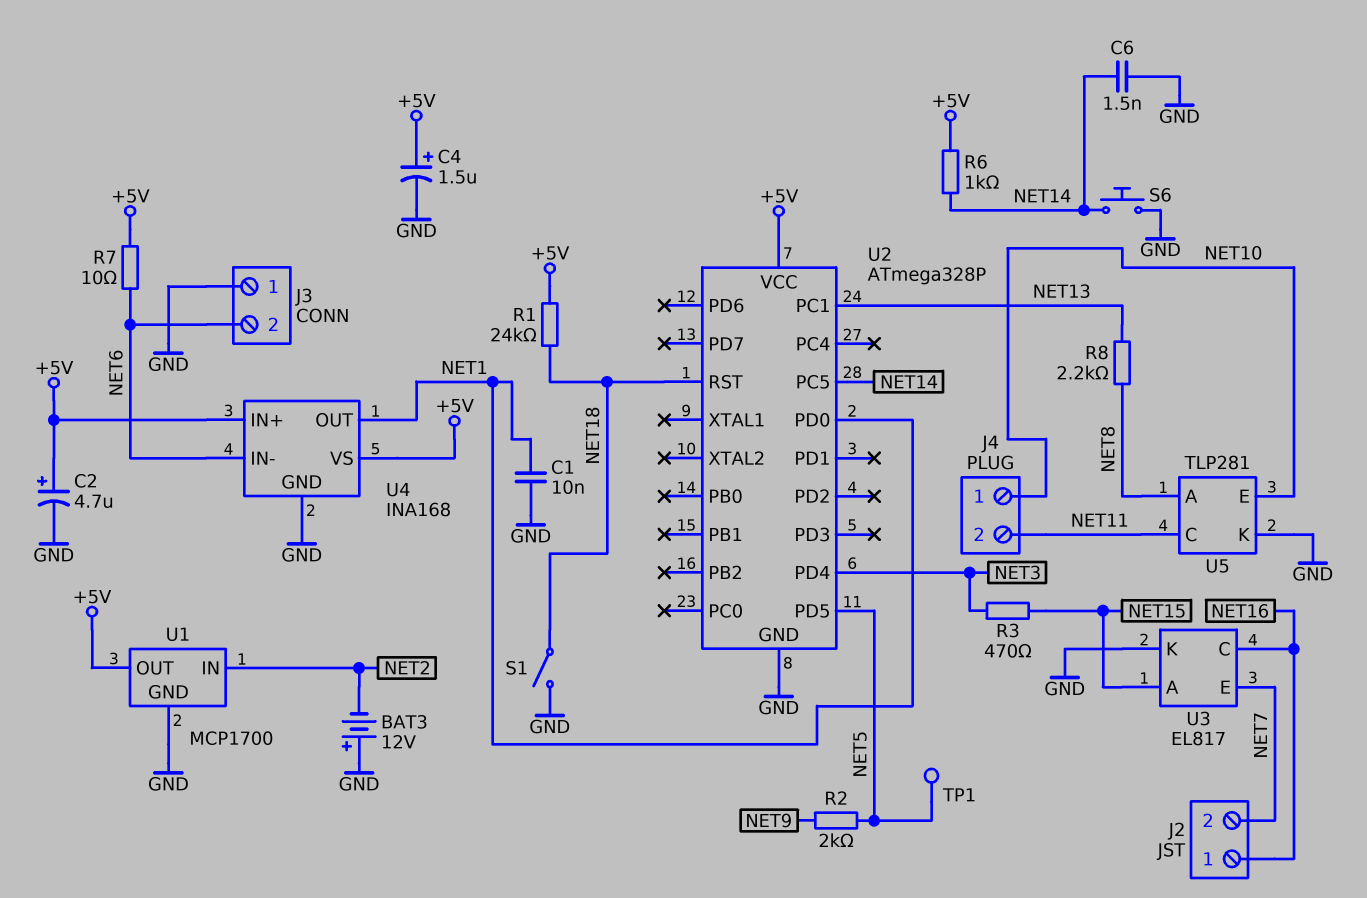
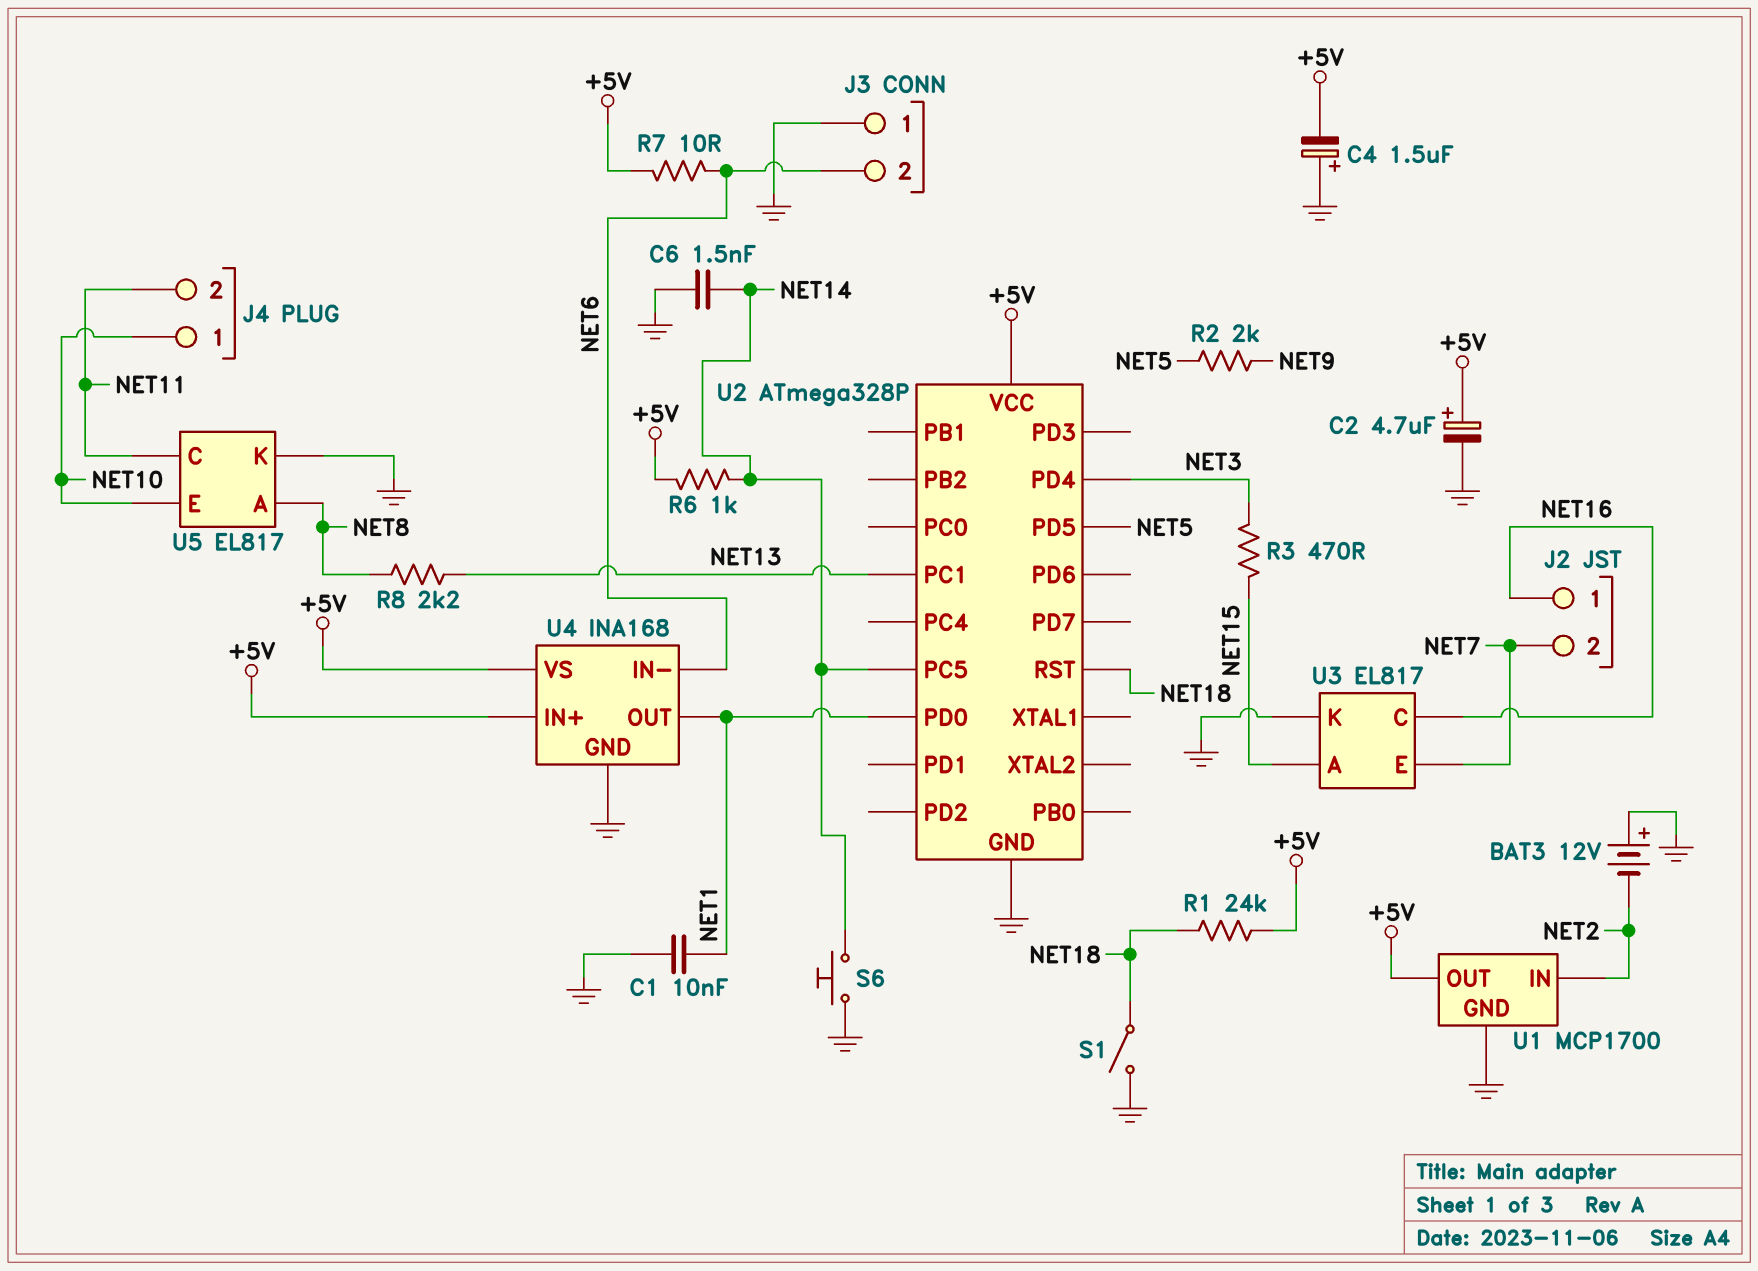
C4: 1.5uF (plus +5V, minus GND) -> 1.5uF (plus GND, minus +5V)
TP1: test point (NET5) -> none
U5: TLP281 -> EL817

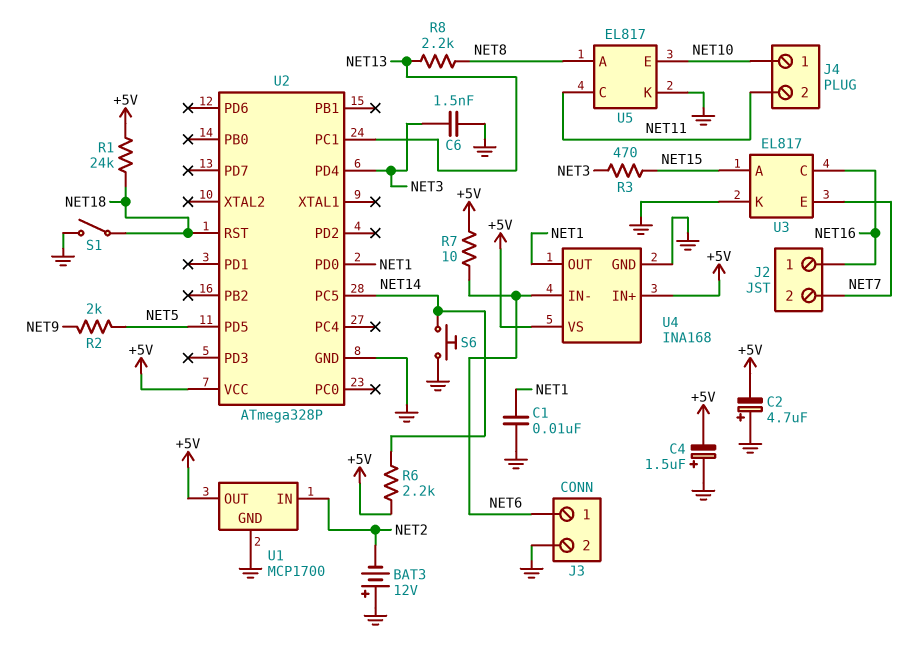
C2: 4.7uF (plus +5V, minus GND) -> 4.7uF (plus GND, minus +5V)
C6: 1.5nF (GND, NET14) -> 1.5nF (GND, NET3)
J3 pin 1: GND -> NET6
J3 pin 2: NET6 -> GND
R6: 1k (+5V, NET14) -> 2.2k (+5V, NET14)

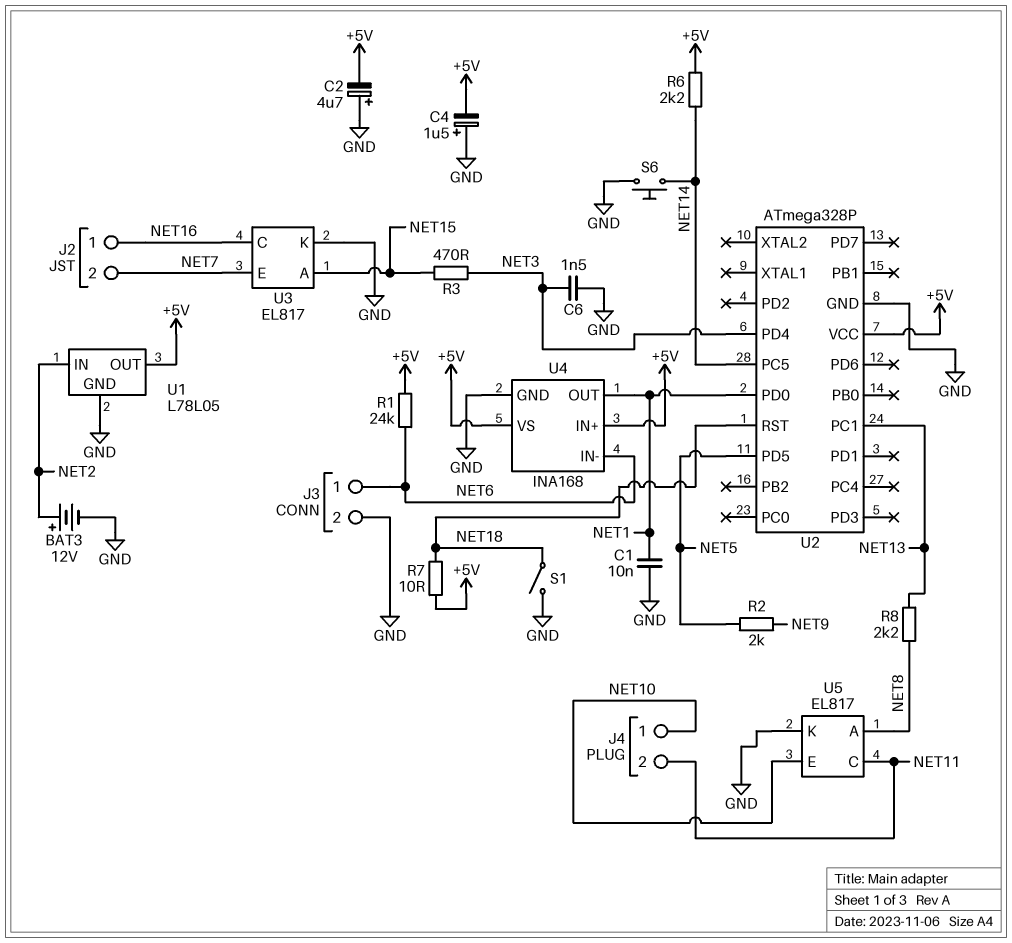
BAT3: 12V (plus GND, minus NET2) -> 12V (plus NET2, minus GND)
R1: 24k (+5V, NET18) -> 24k (+5V, NET6)
R7: 10 (+5V, NET6) -> 10 (+5V, NET18)
U1: MCP1700 -> L78L05

